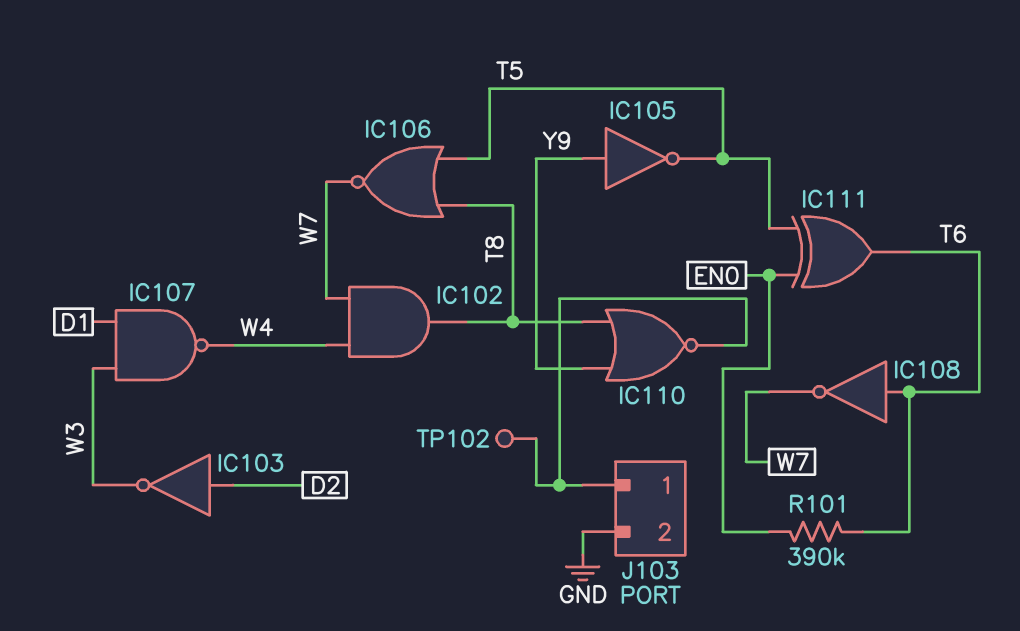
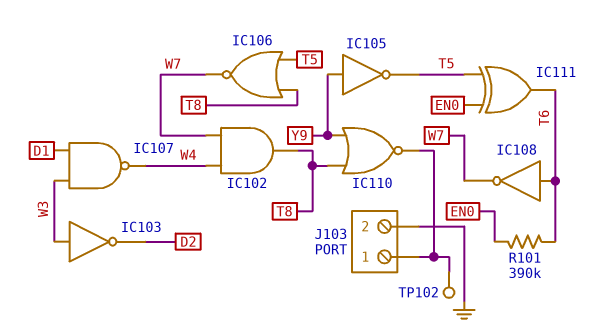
IC103: NOT (in D2, out W3) -> NOT (in W3, out D2)

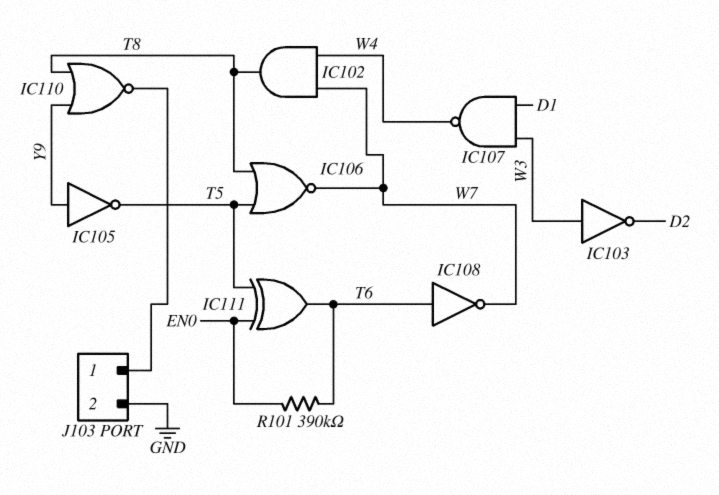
TP102: test point (J103/1) -> none

